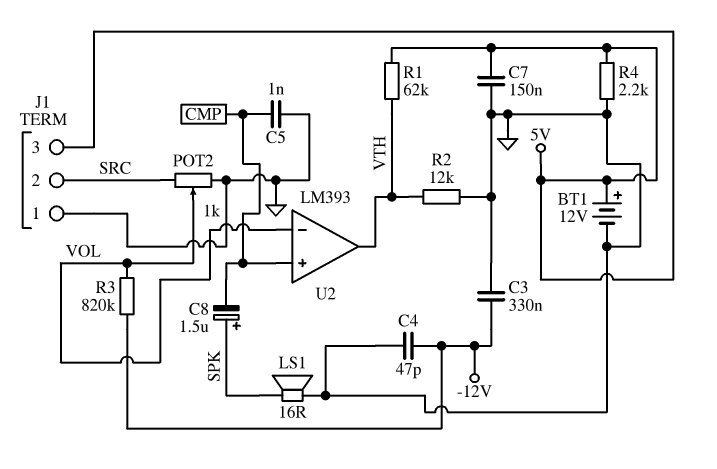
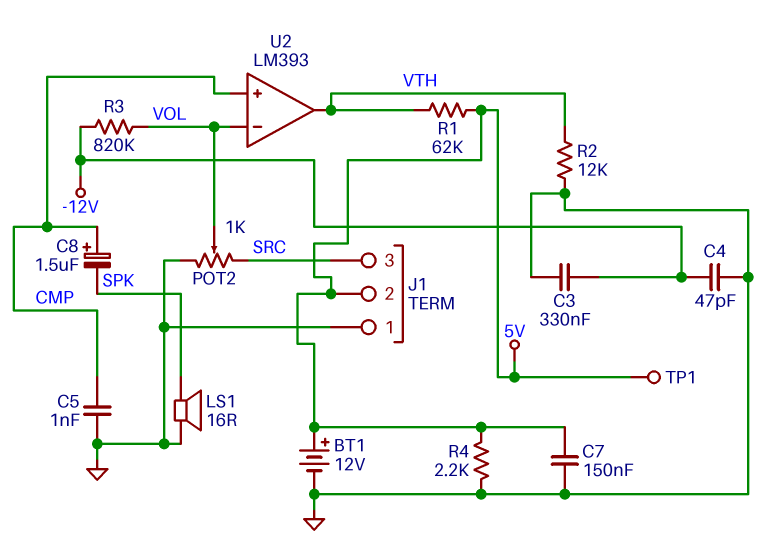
C8: 1.5uF (plus SPK, minus CMP) -> 1.5uF (plus CMP, minus SPK)
J1 pin 2: SRC -> 5V
J1 pin 3: 5V -> SRC
TP1: none -> test point (5V)

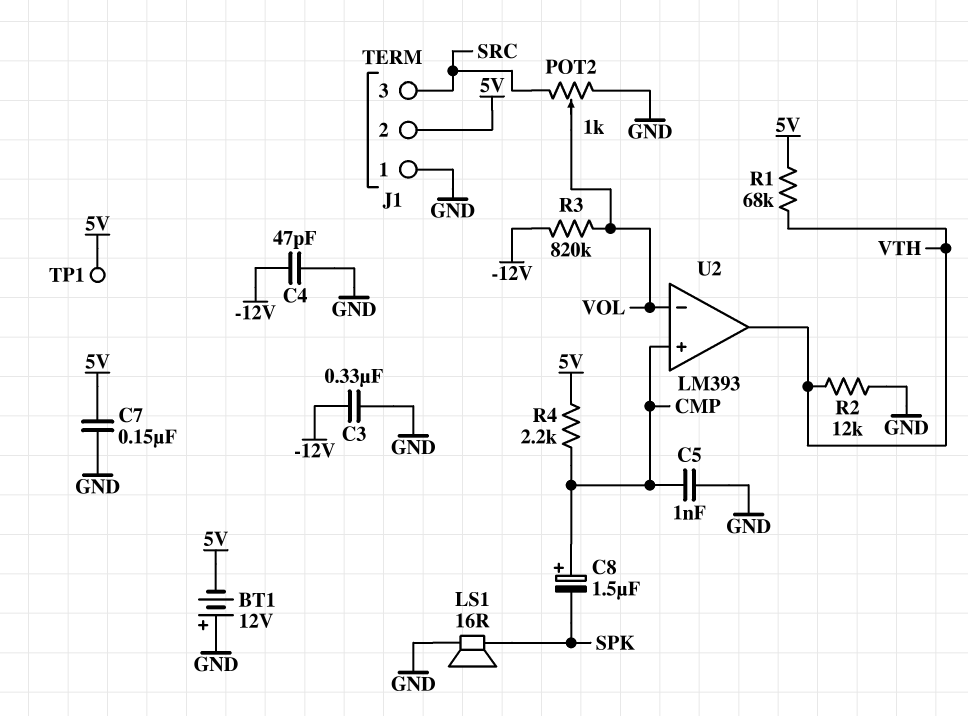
BT1: 12V (plus 5V, minus GND) -> 12V (plus GND, minus 5V)
R1: 62k (5V, VTH) -> 68k (5V, VTH)
R4: 2.2k (5V, GND) -> 2.2k (5V, CMP)

